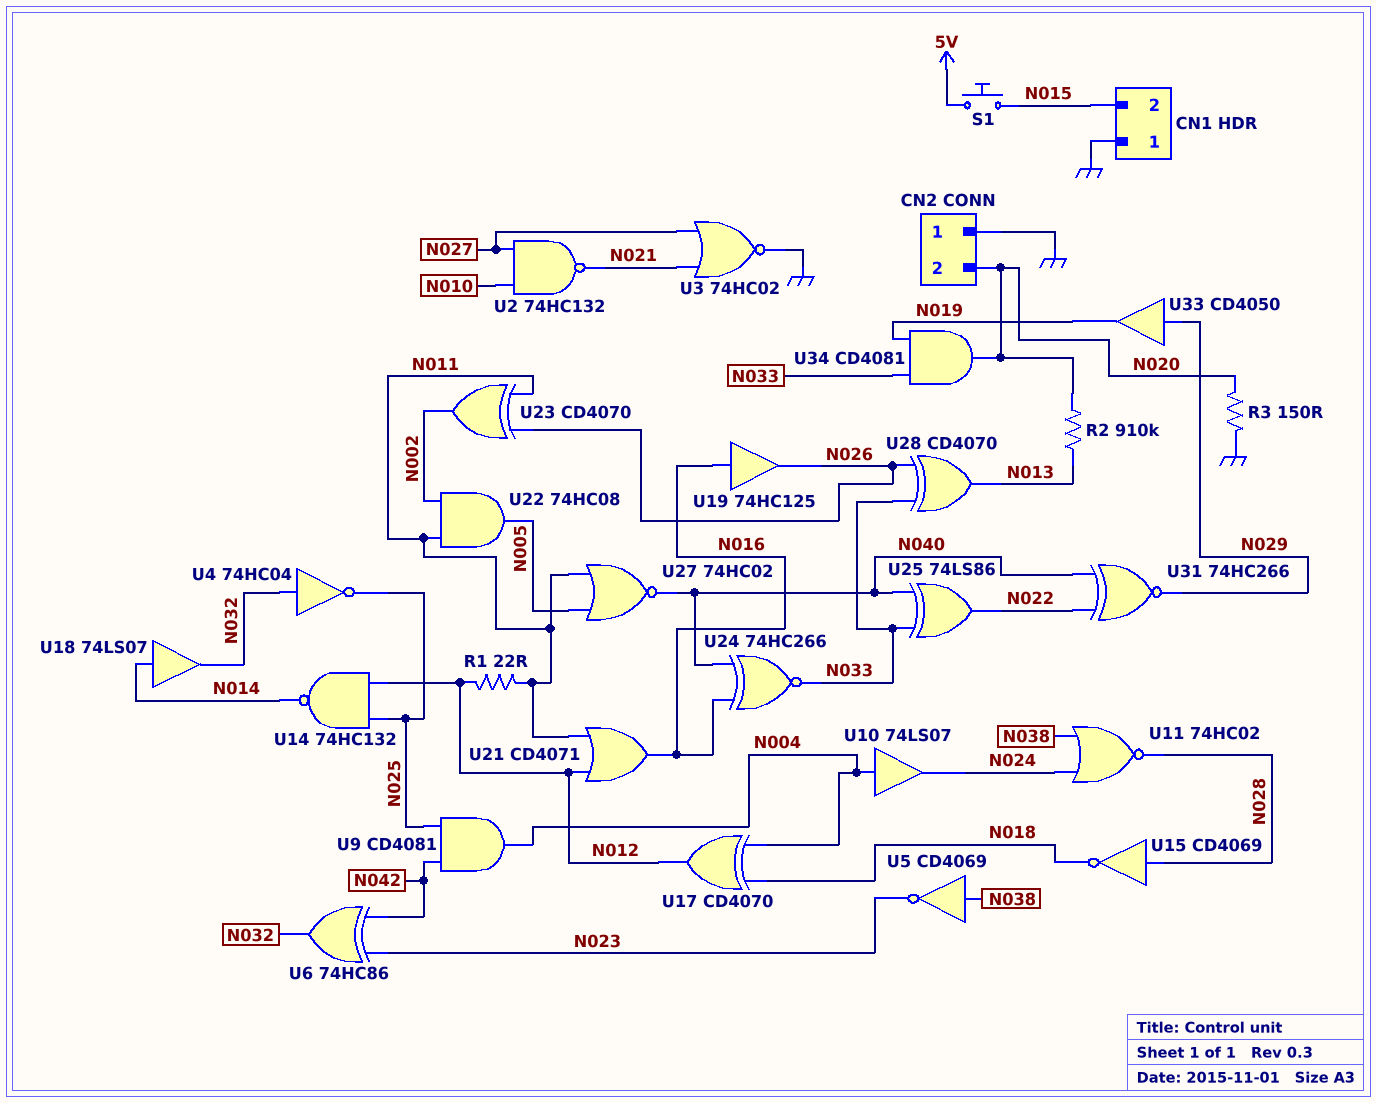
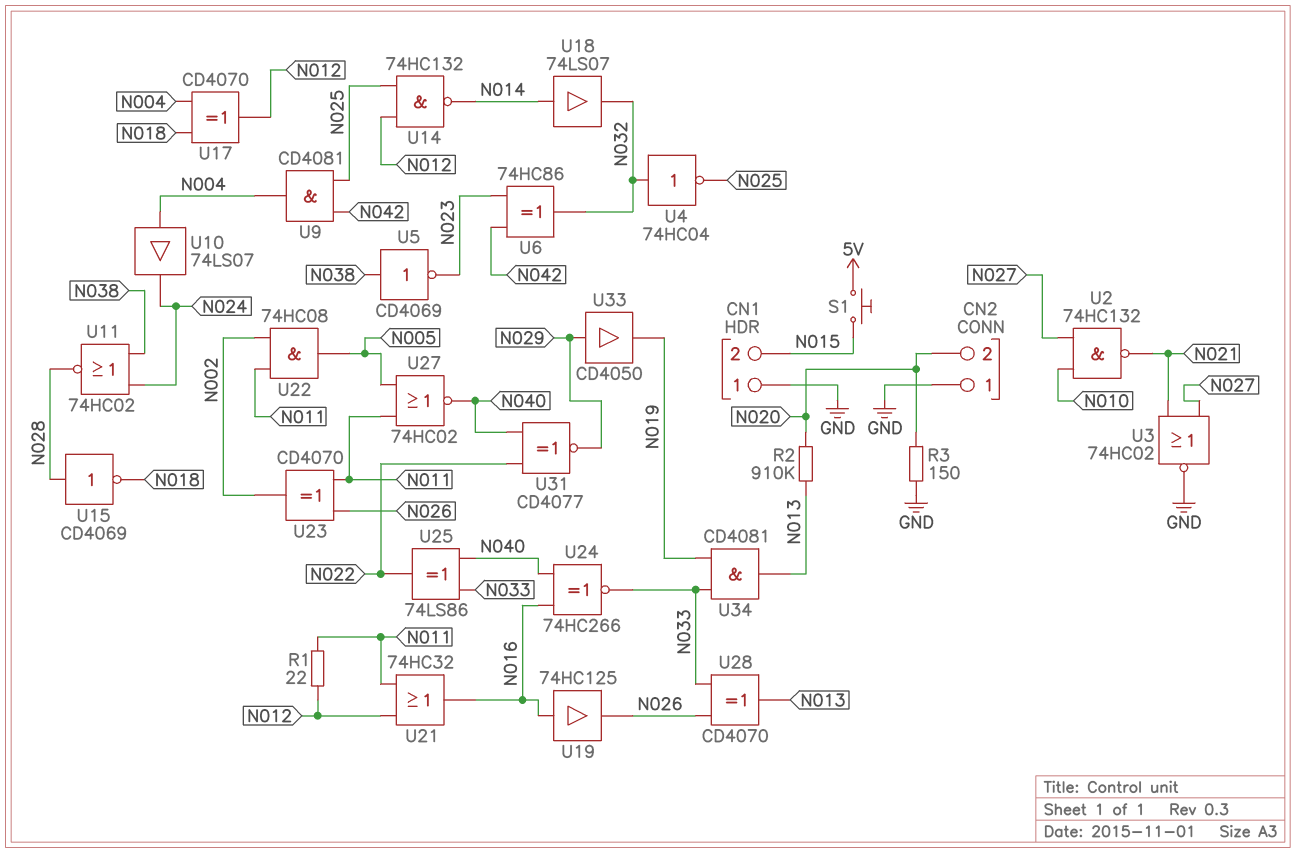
U21: OR CD4071 (in N011, in N012, out N016) -> OR 74HC32 (in N011, in N012, out N016)
U31: XNOR 74HC266 (in N022, in N040, out N029) -> XNOR CD4077 (in N022, in N040, out N029)
U34: AND CD4081 (in N019, in N033, out N020) -> AND CD4081 (in N019, in N033, out N013)

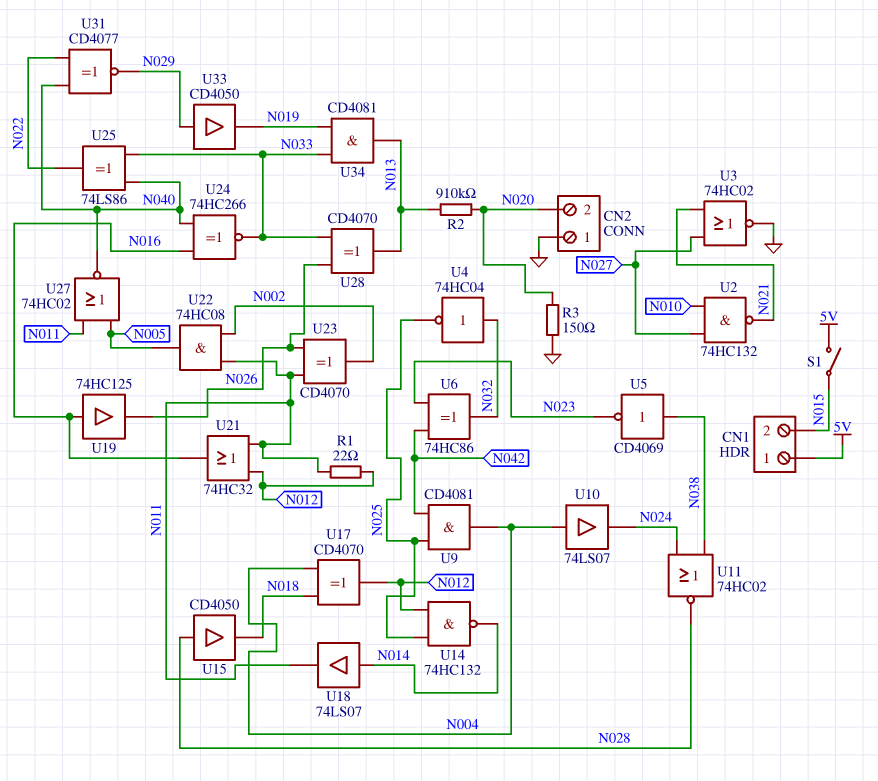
CN1 pin 1: GND -> 5V
S1: button (5V, N015) -> switch (5V, N015)
U15: NOT CD4069 (in N028, out N018) -> buffer CD4050 (in N028, out N018)
U18: buffer 74LS07 (in N014, out N032) -> buffer 74LS07 (in N014, out N011)

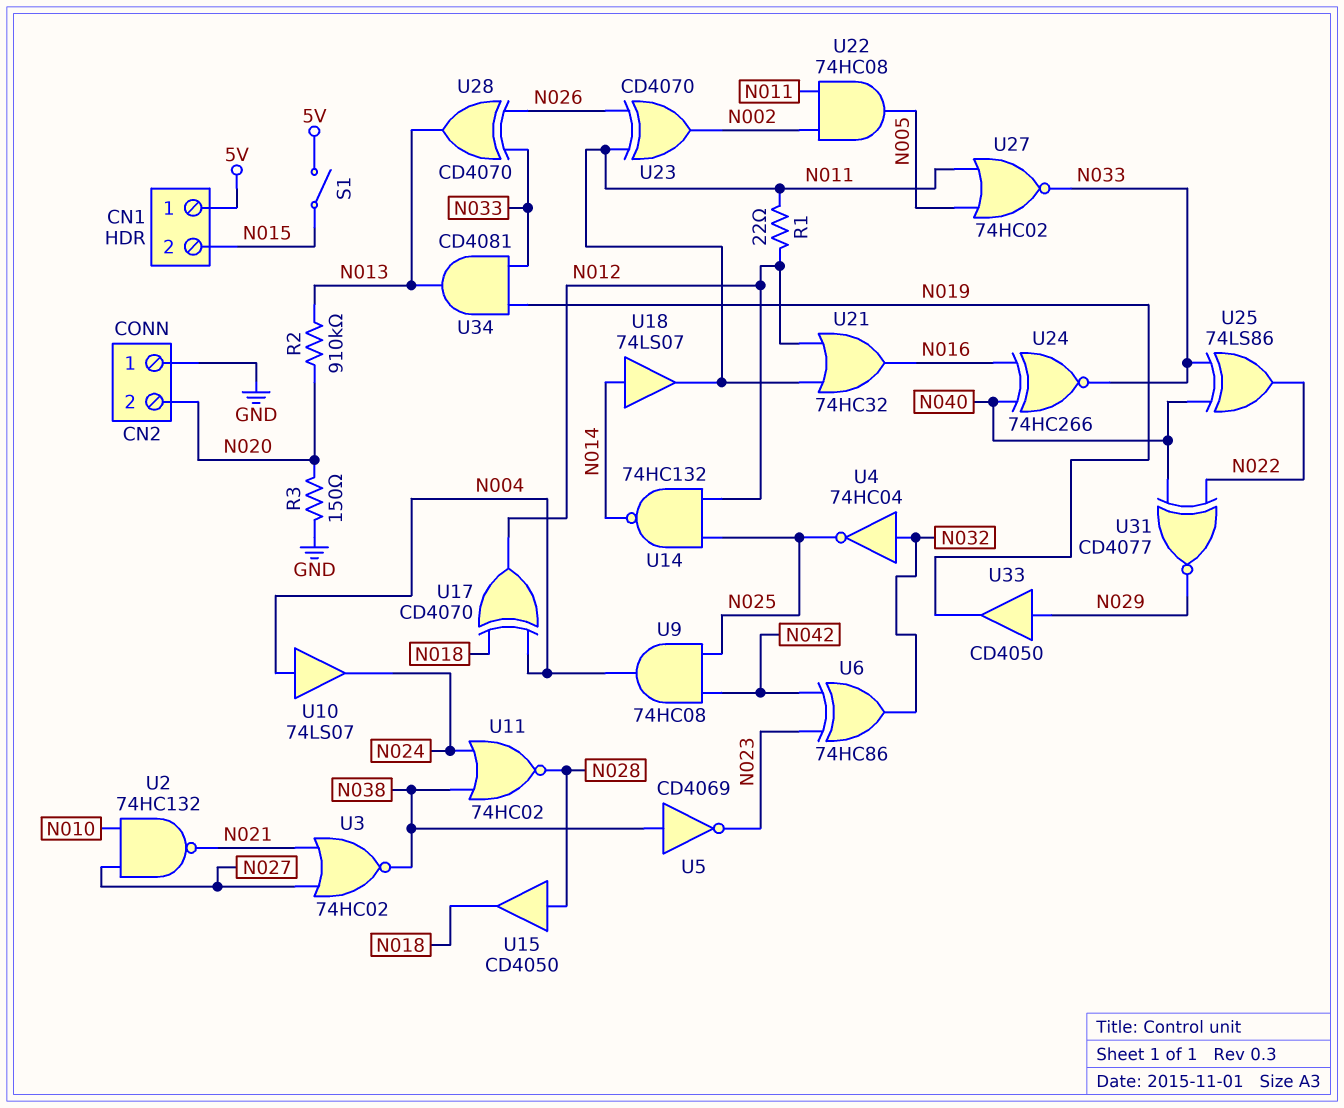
U3: NOR 74HC02 (in N021, in N027, out GND) -> NOR 74HC02 (in N021, in N027, out N038)
U9: AND CD4081 (in N025, in N042, out N004) -> AND 74HC08 (in N025, in N042, out N004)
U19: buffer 74HC125 (in N016, out N026) -> none
U27: NOR 74HC02 (in N005, in N011, out N040) -> NOR 74HC02 (in N005, in N011, out N033)

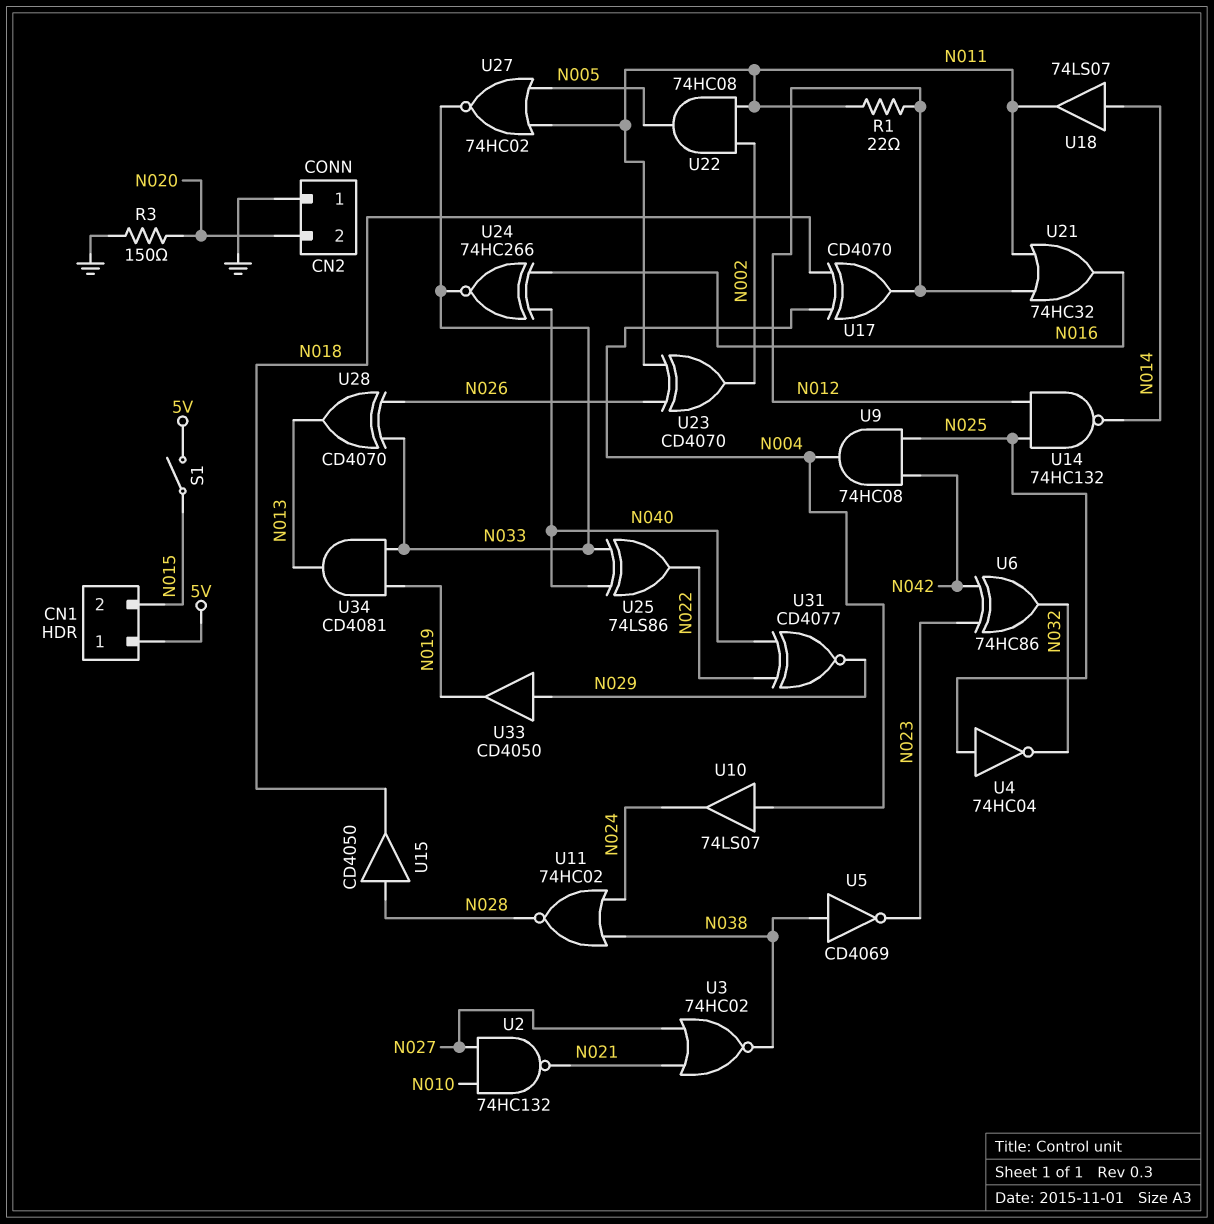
R2: 910k (N013, N020) -> none
U4: NOT 74HC04 (in N032, out N025) -> NOT 74HC04 (in N025, out N032)

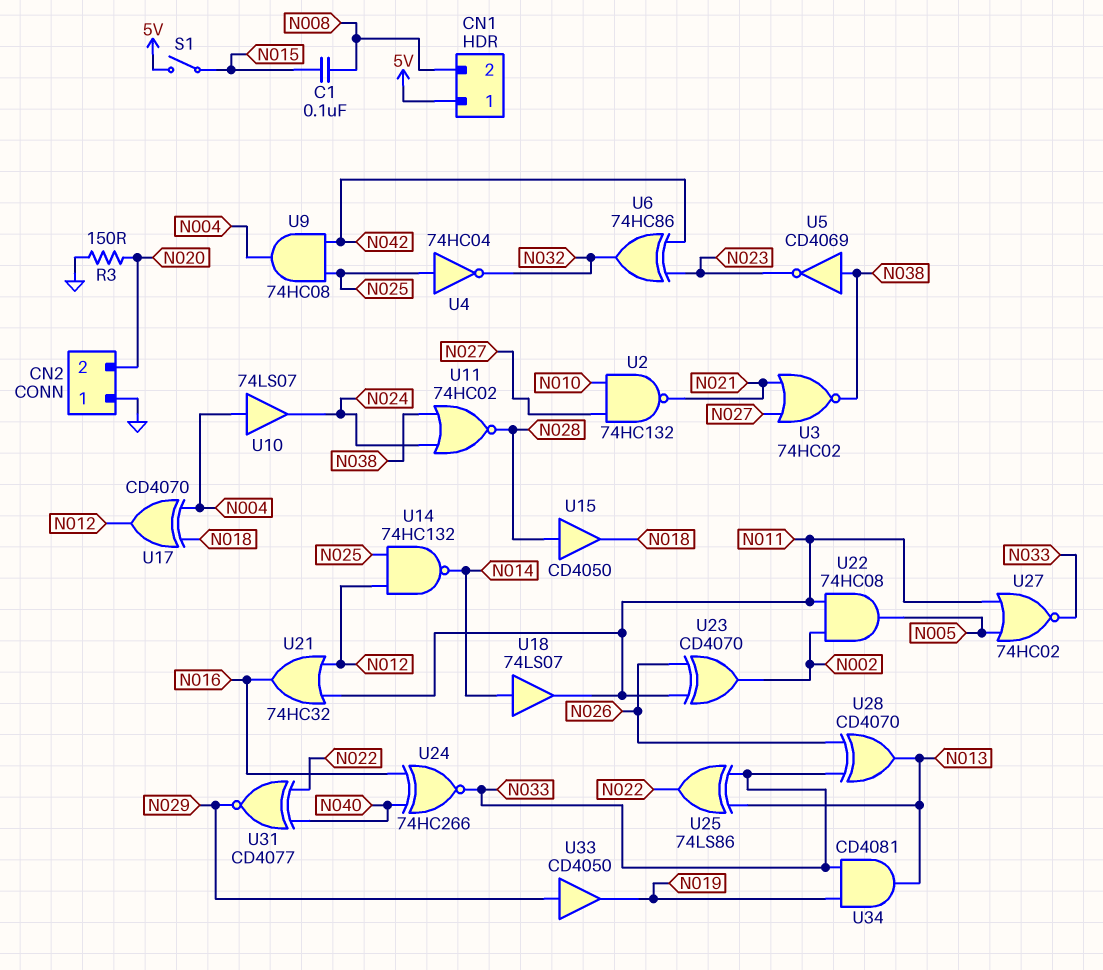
C1: none -> 100nF (N008, N015)
CN1 pin 2: N015 -> N008
R1: 22 (N011, N012) -> none
U25: XOR 74LS86 (in N033, in N040, out N022) -> XOR 74LS86 (in N013, in N033, out N022)

